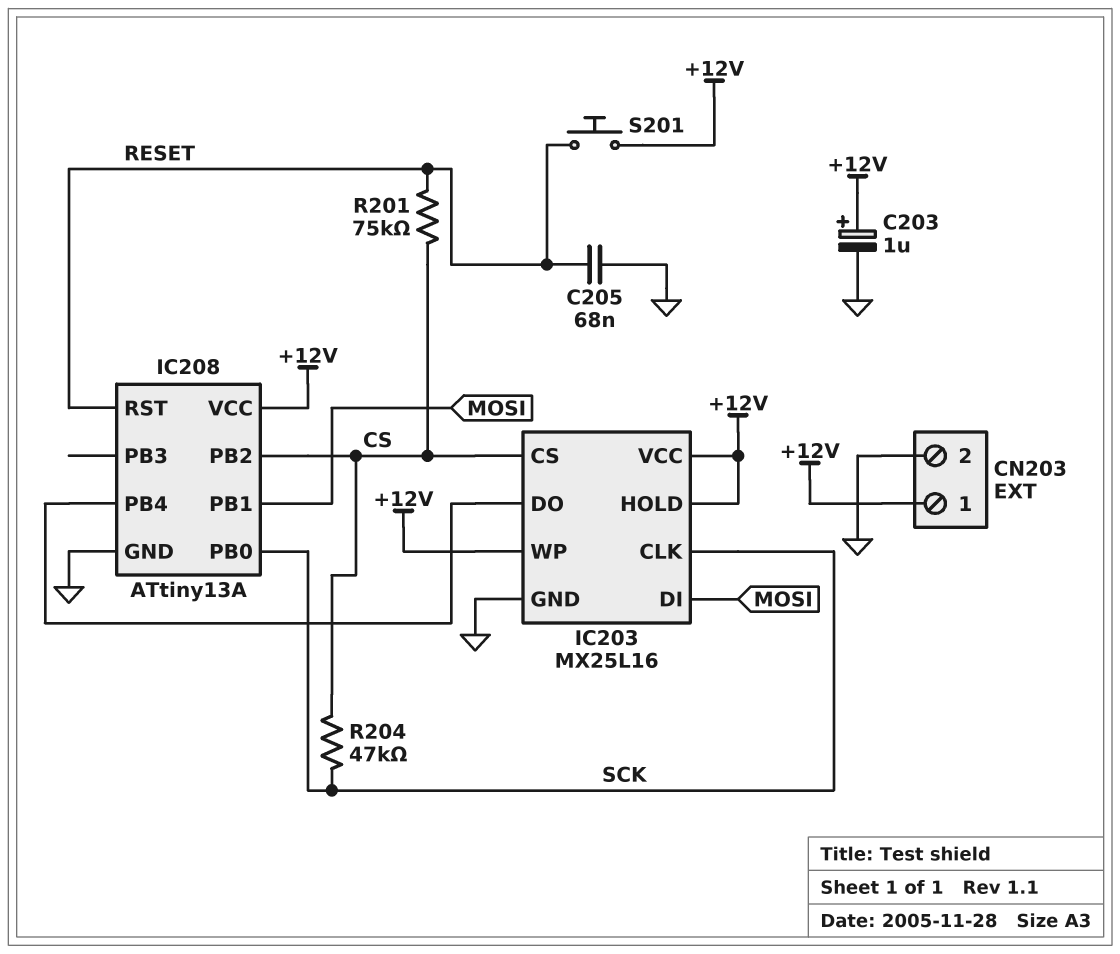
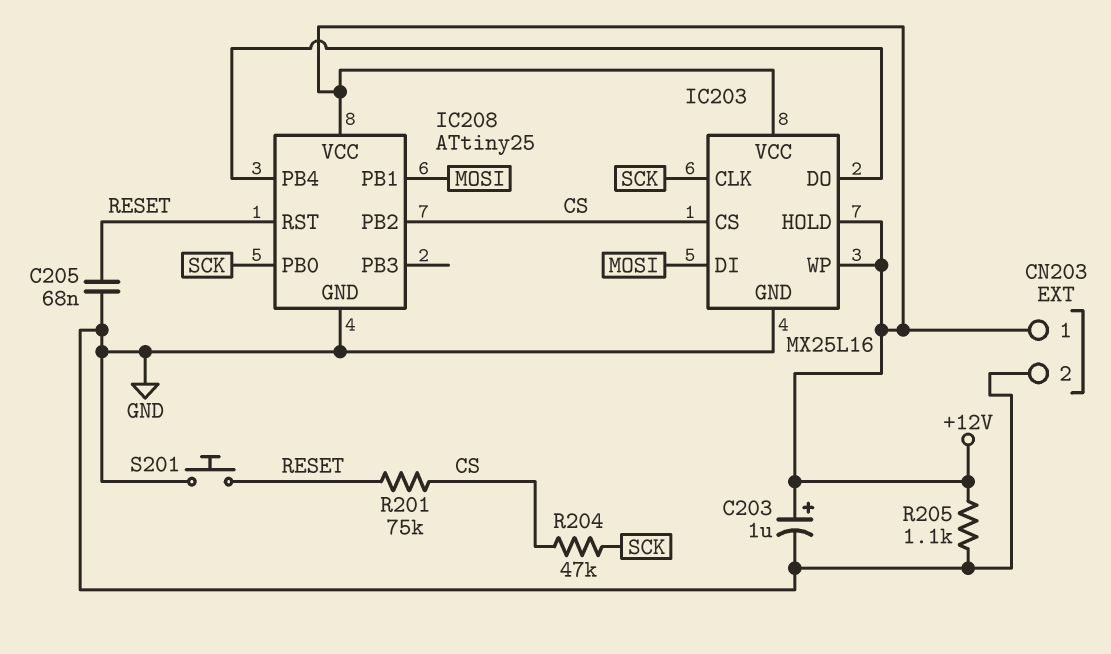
IC208: ATtiny13A -> ATtiny25
R205: none -> 1.1k (+12V, GND)
S201: button (+12V, RESET) -> button (GND, RESET)

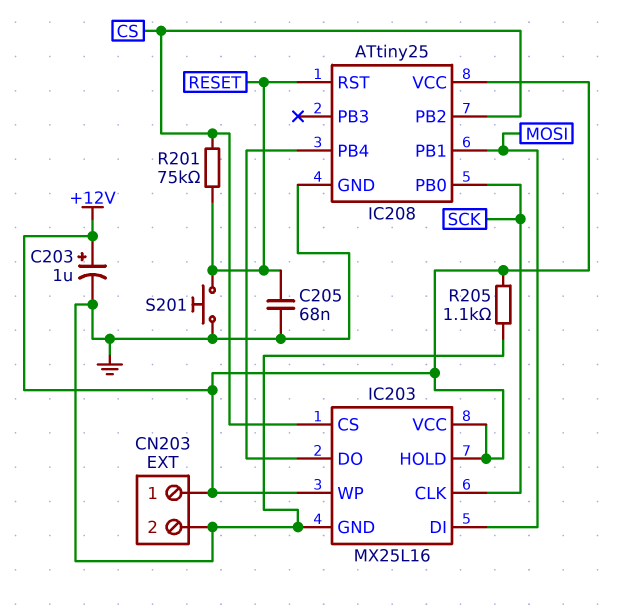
R204: 47k (CS, SCK) -> none

